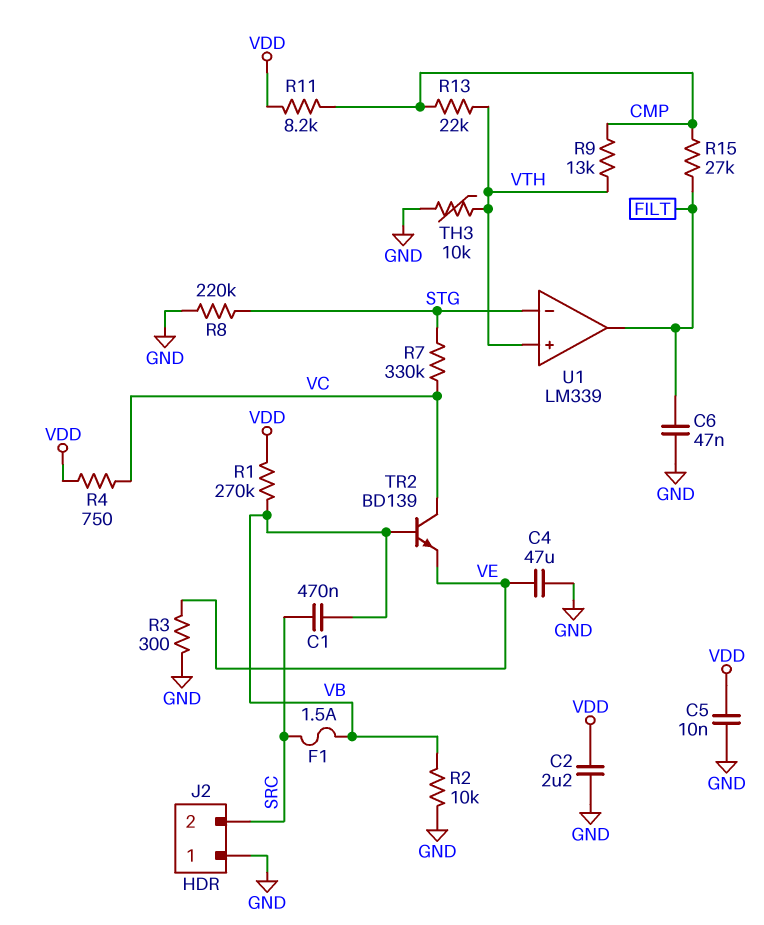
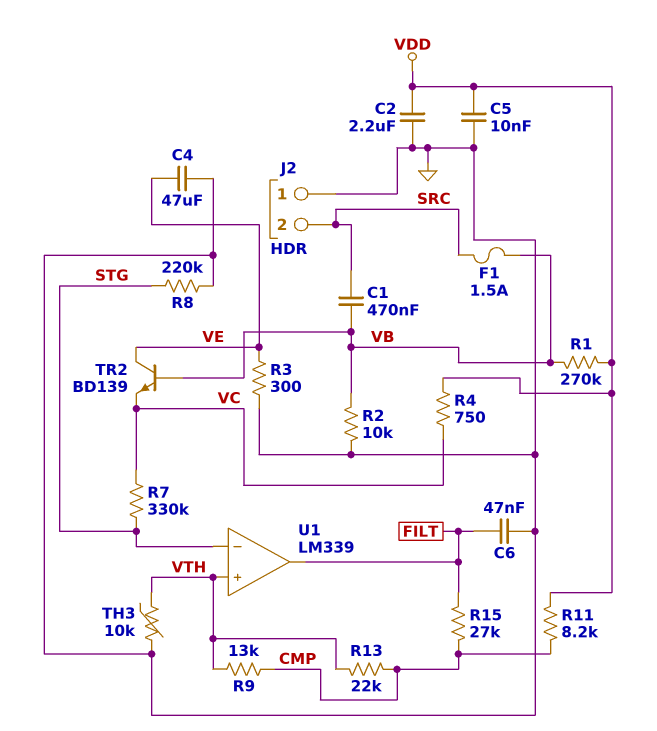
TR2: NPN BD139 (B VB, C VC, E VE) -> NPN BD139 (B VB, C VE, E VC)

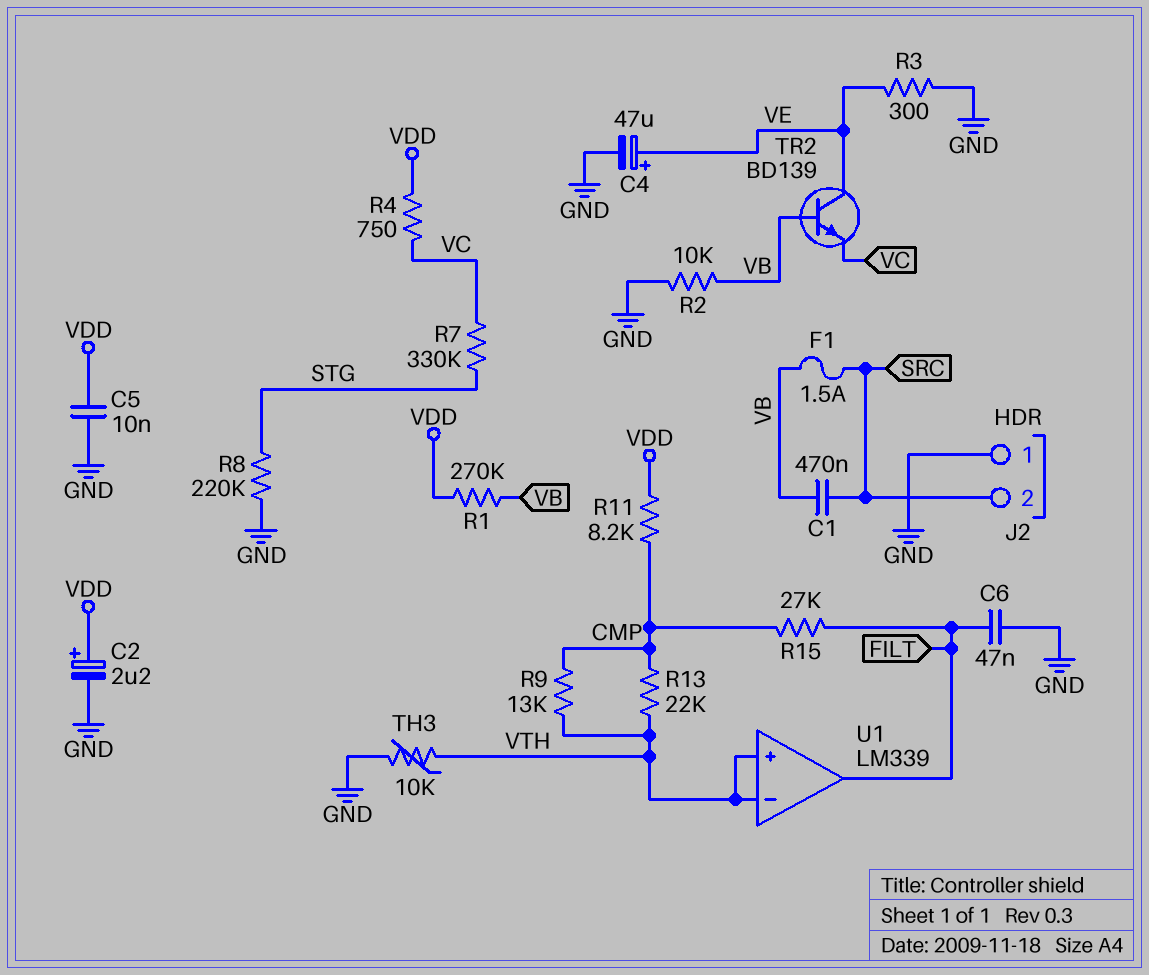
C2: 2.2uF (GND, VDD) -> 2.2uF (plus VDD, minus GND)
C4: 47uF (GND, VE) -> 47uF (plus VE, minus GND)
U1 pin in-: STG -> VTH

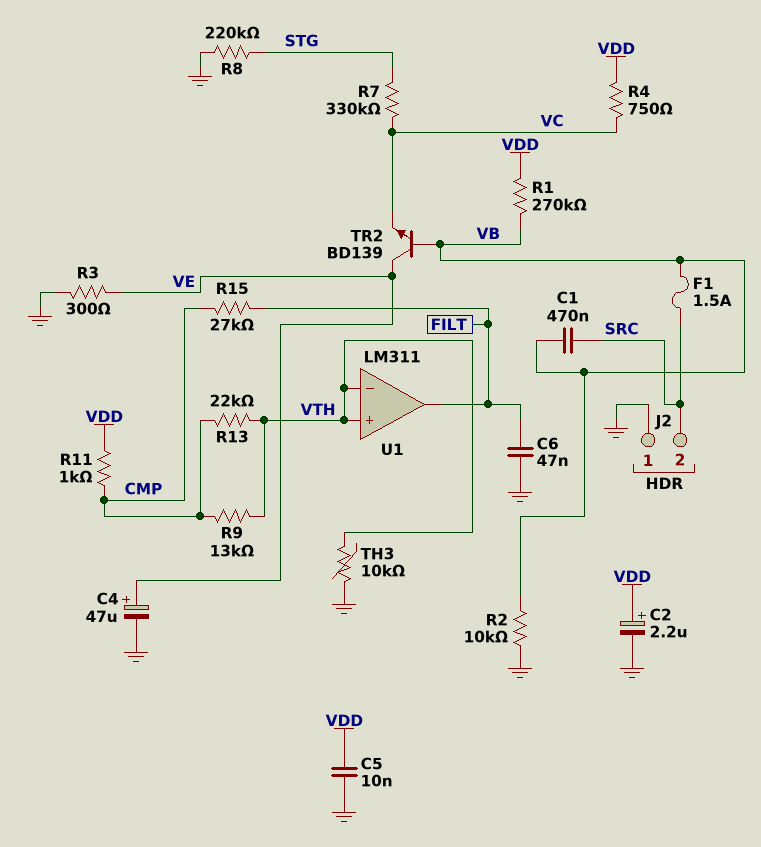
R11: 8.2k (CMP, VDD) -> 1k (CMP, VDD)
U1: LM339 -> LM311

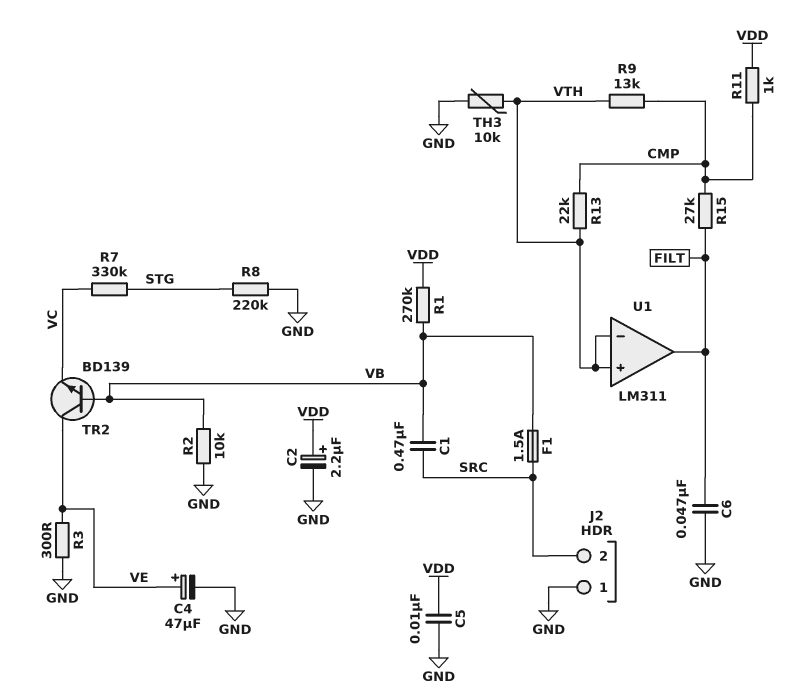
R4: 750 (VC, VDD) -> none

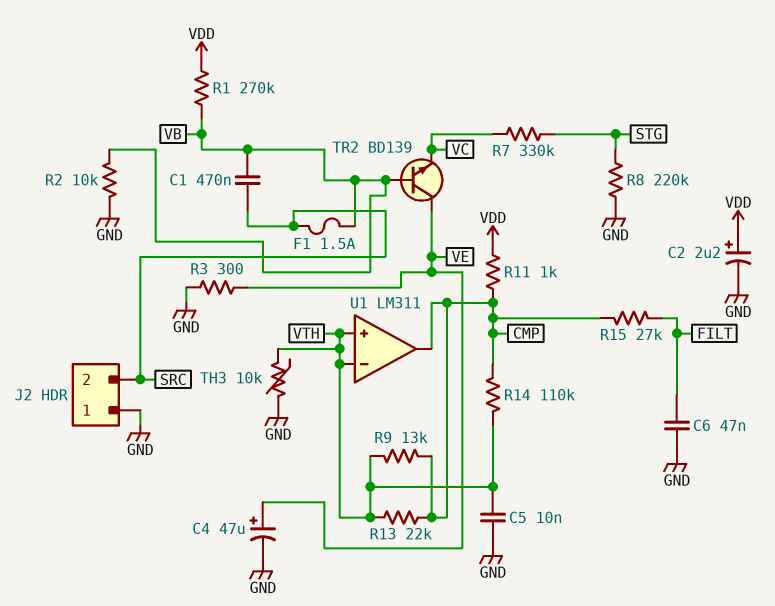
C5: 10nF (GND, VDD) -> 10nF (GND, VTH)
R14: none -> 110k (CMP, VTH)
U1 pin out: FILT -> CMP

